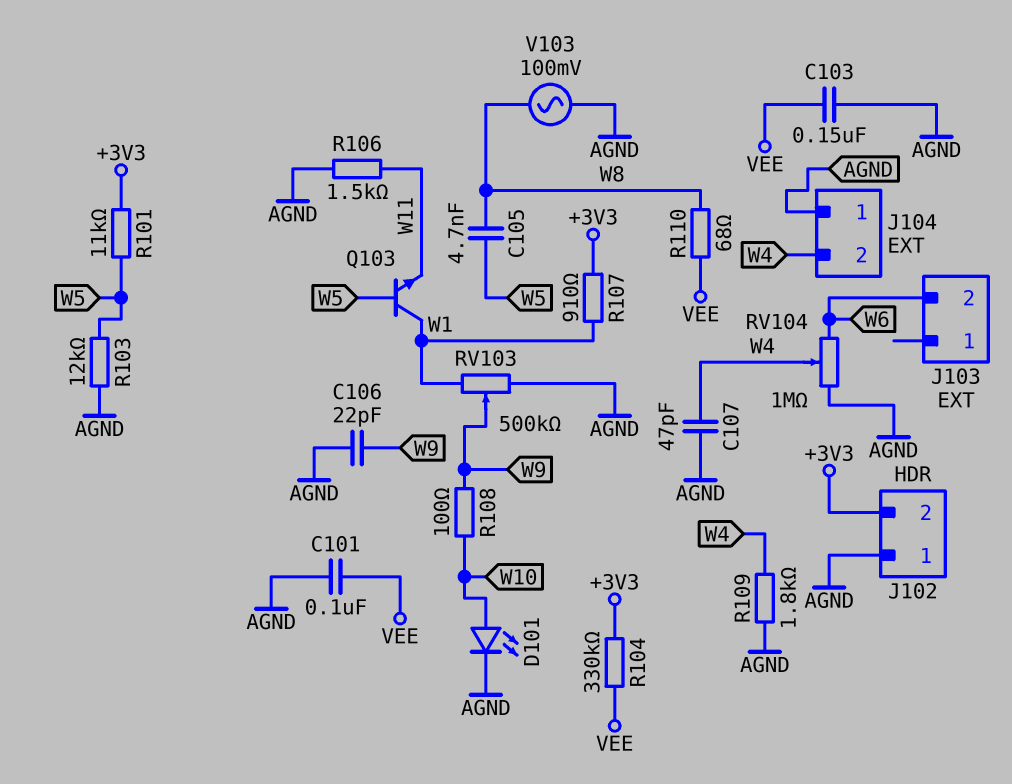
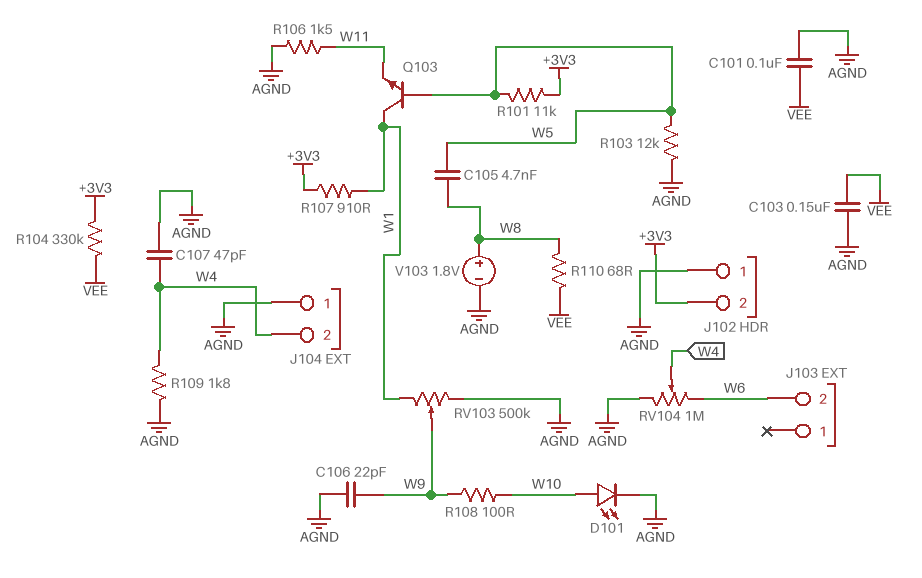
V103: AC 100mV (AGND, W8) -> 1.8V (plus W8, minus AGND)

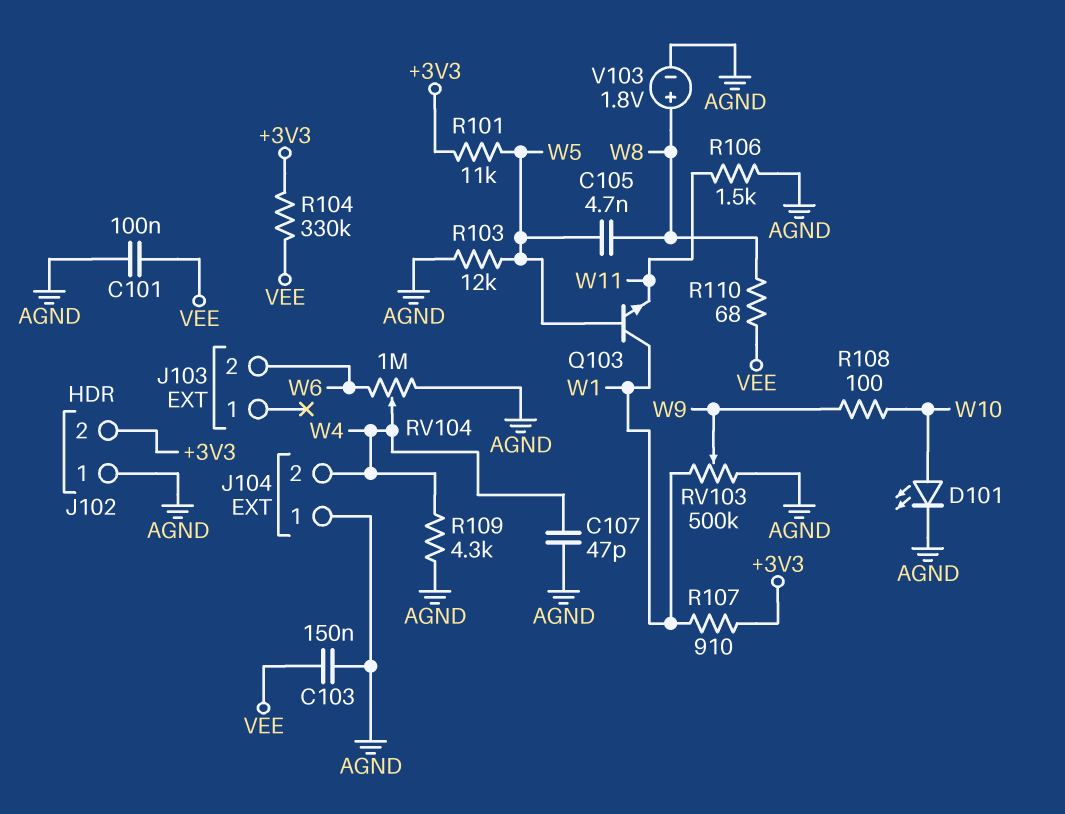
C106: 22pF (AGND, W9) -> none
R109: 1.8k (AGND, W4) -> 4.3k (AGND, W4)

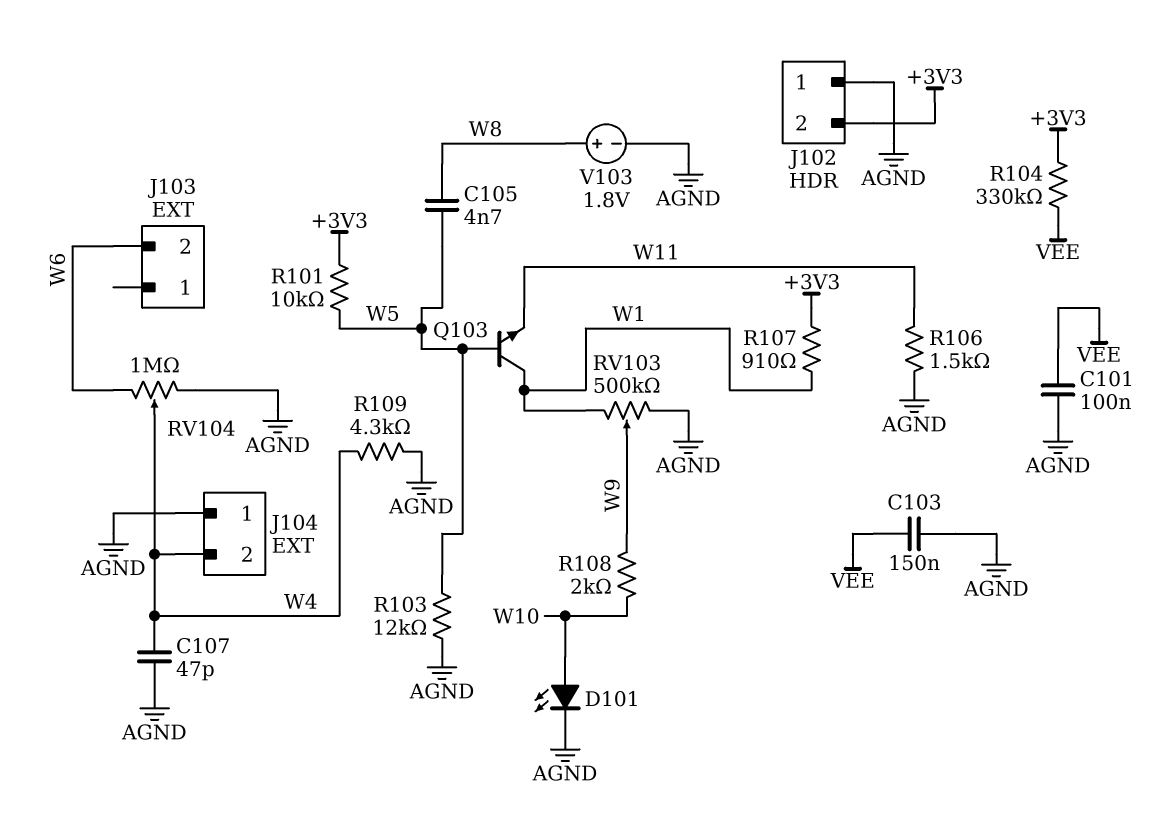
R101: 11k (+3V3, W5) -> 10k (+3V3, W5)
R108: 100 (W9, W10) -> 2k (W9, W10)
R110: 68 (VEE, W8) -> none

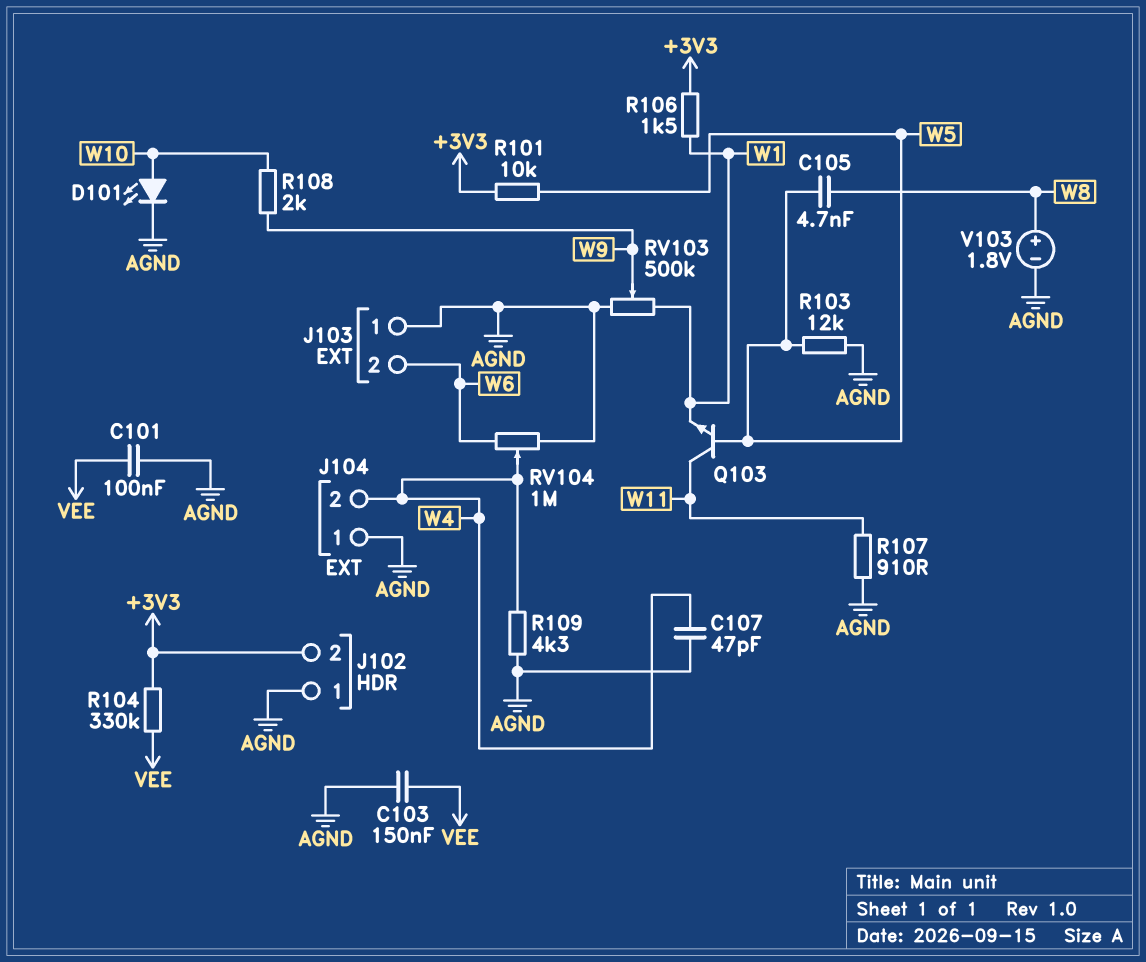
J103 pin 1: none -> AGND
Q103: NPN (B W5, C W1, E W11) -> NPN (B W5, C W11, E W1)
R106: 1.5k (AGND, W11) -> 1.5k (+3V3, W1)
R107: 910 (+3V3, W1) -> 910 (AGND, W11)

